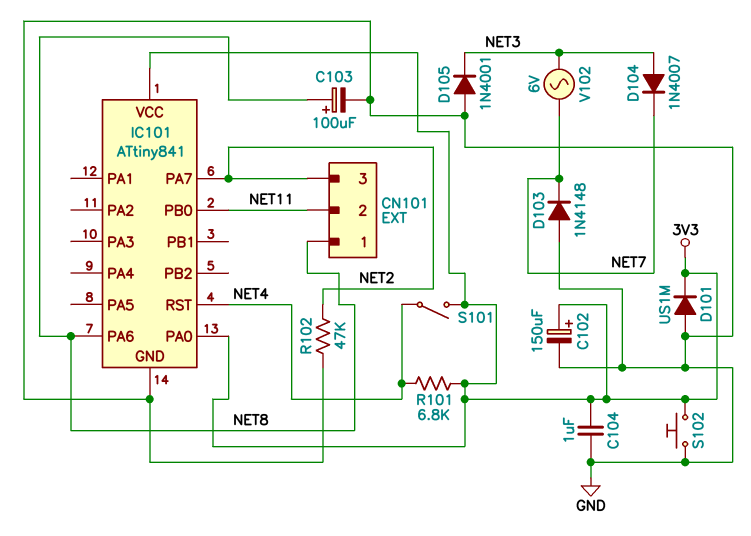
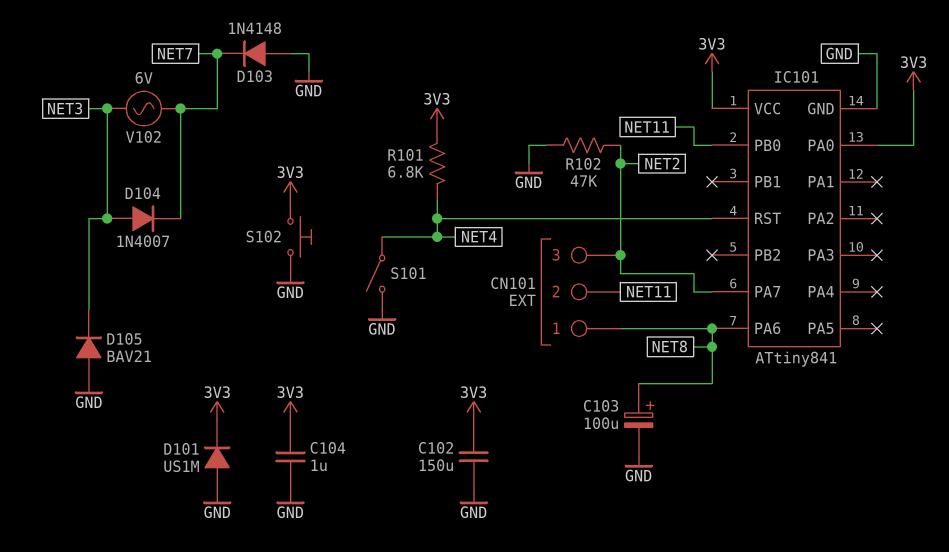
C102: 150uF (plus 3V3, minus GND) -> 150uF (3V3, GND)
D105: diode 1N4001 (A GND, K NET3) -> diode BAV21 (A GND, K NET3)
S101: switch (3V3, NET4) -> switch (GND, NET4)

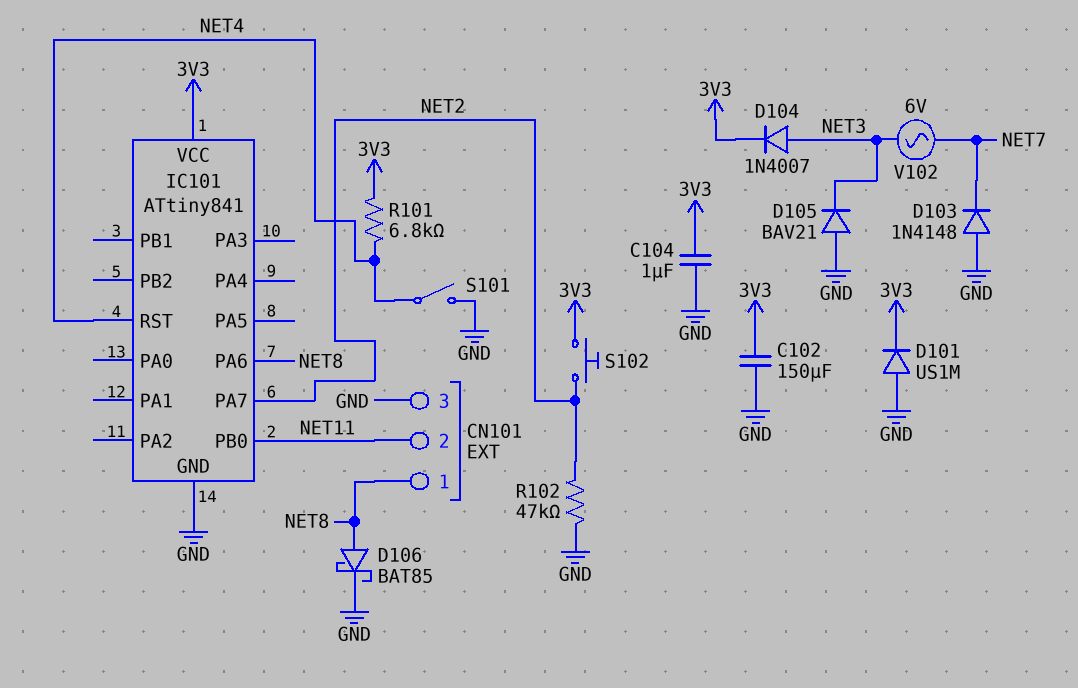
C103: 100uF (plus NET8, minus GND) -> none
CN101 pin 3: NET2 -> GND
D104: diode 1N4007 (A NET3, K NET7) -> diode 1N4007 (A NET3, K 3V3)
D106: none -> schottky BAT85 (A NET8, K GND)
IC101 pin PA0: 3V3 -> none
S102: button (3V3, GND) -> button (3V3, NET2)

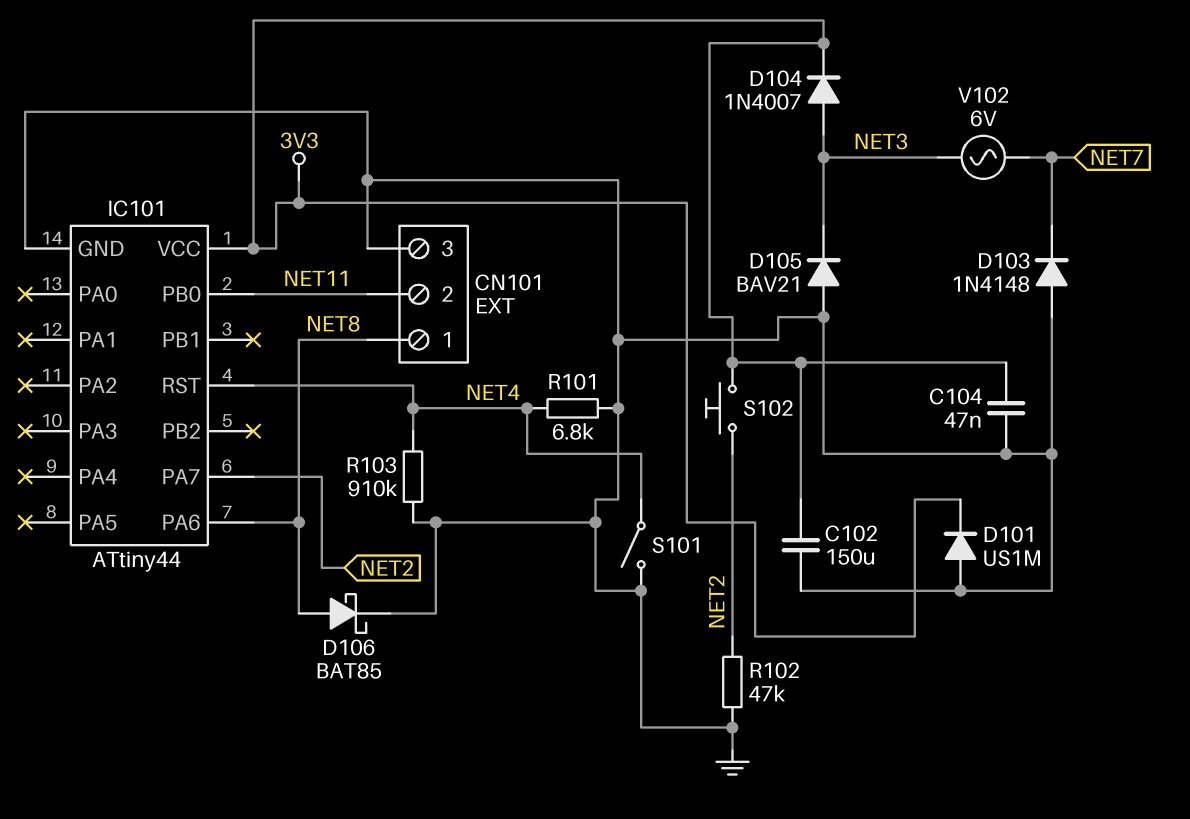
C104: 1uF (3V3, GND) -> 47nF (3V3, GND)
IC101: ATtiny841 -> ATtiny44
R101: 6.8k (3V3, NET4) -> 6.8k (GND, NET4)
R103: none -> 910k (GND, NET4)

